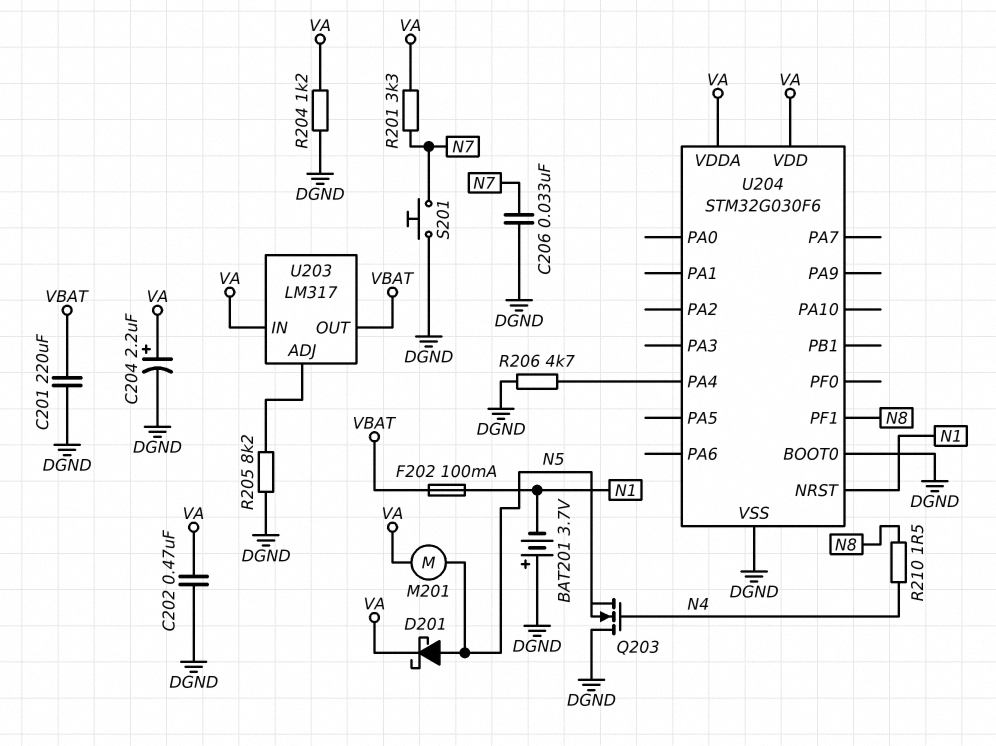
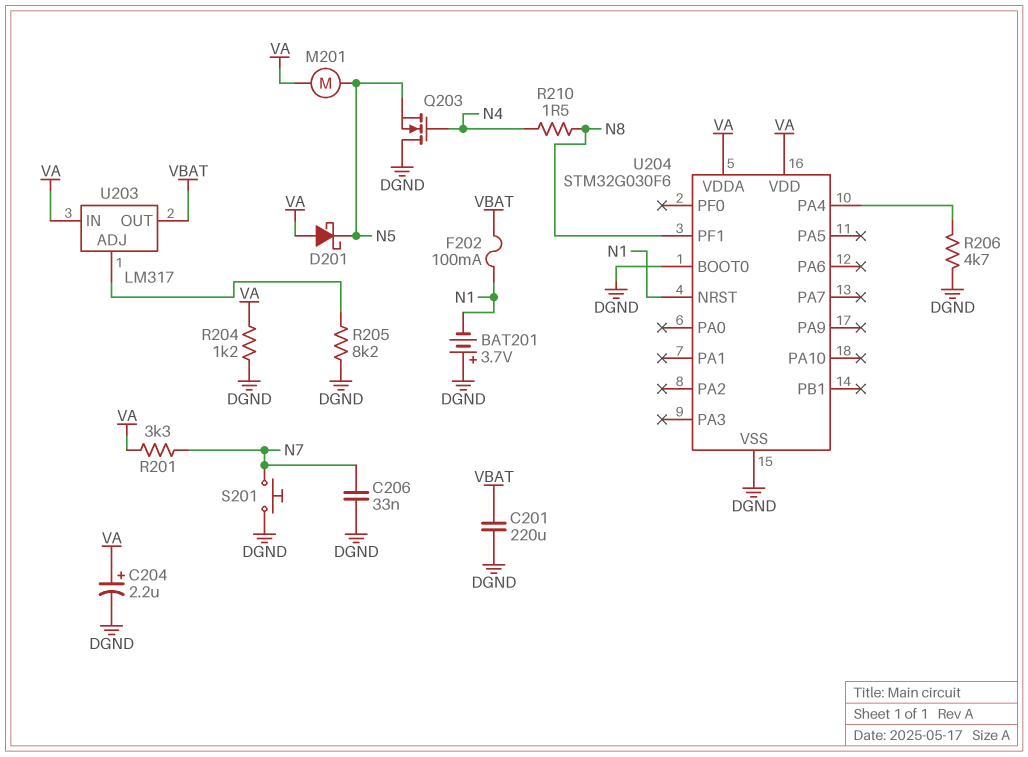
C202: 470nF (DGND, VA) -> none
D201: schottky (A N5, K VA) -> schottky (A VA, K N5)

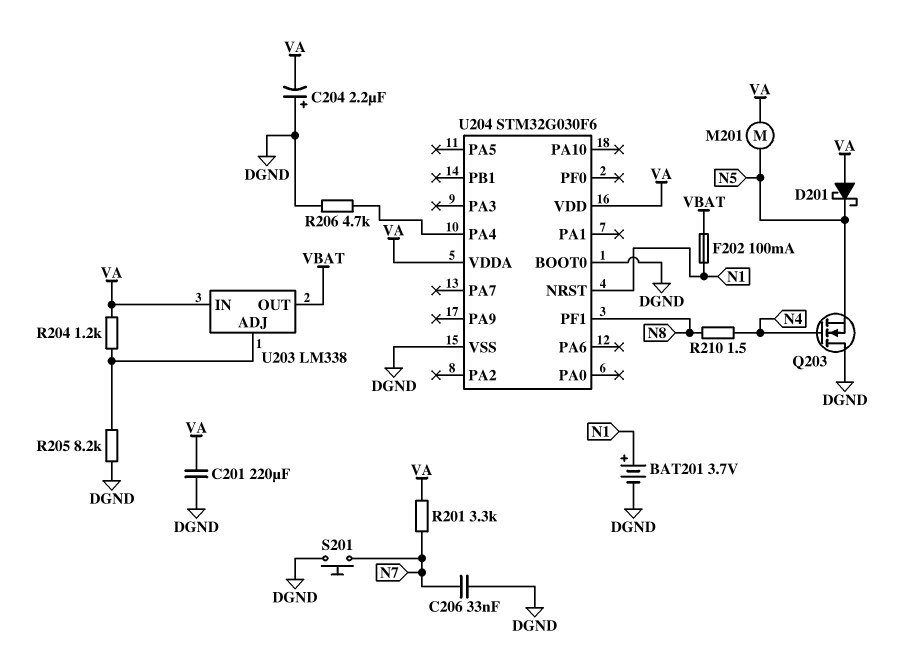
BAT201: 3.7V (plus DGND, minus N1) -> 3.7V (plus N1, minus DGND)
C201: 220uF (DGND, VBAT) -> 220uF (DGND, VA)
C204: 2.2uF (plus VA, minus DGND) -> 2.2uF (plus DGND, minus VA)
R204: 1.2k (DGND, VA) -> 1.2k (U203/ADJ, VA)
U203: LM317 -> LM338

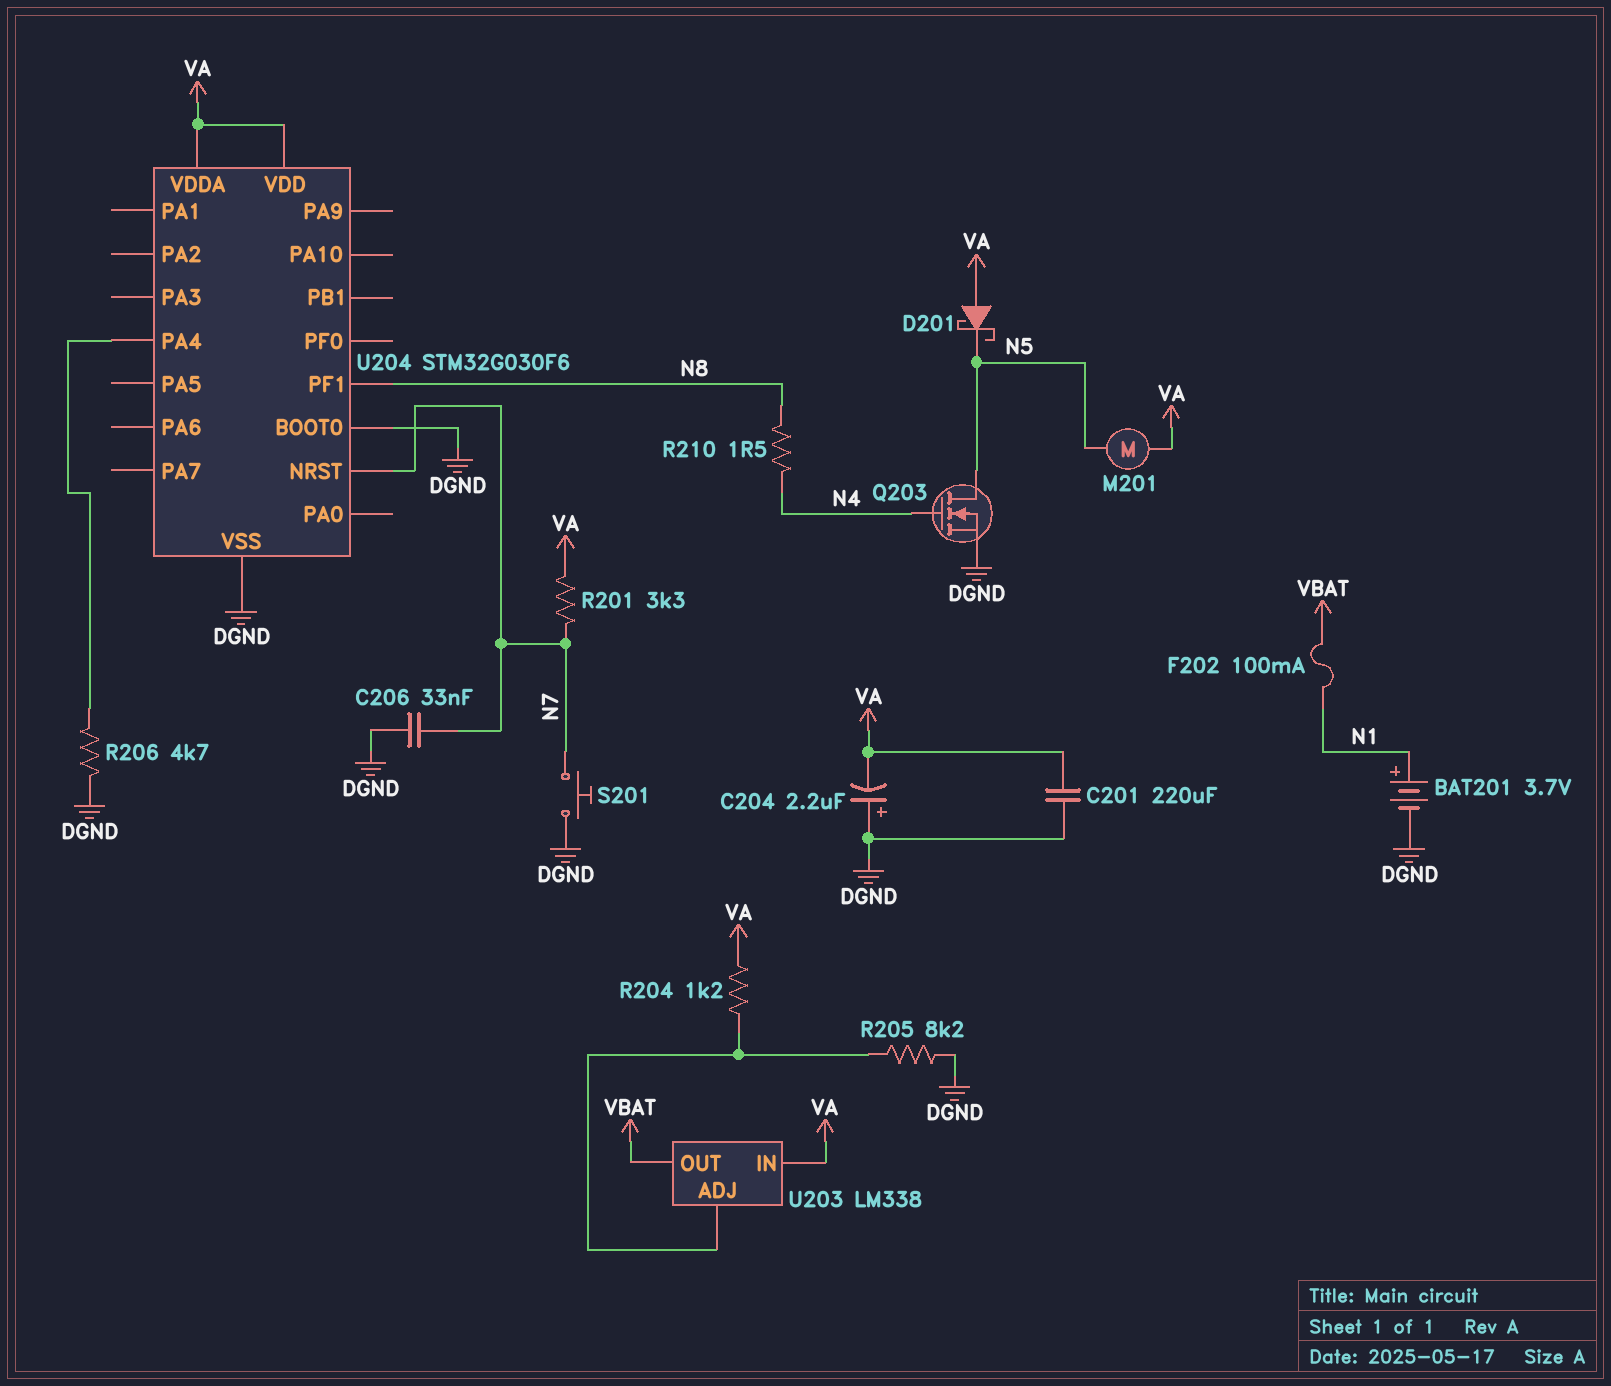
Q203: NMOS (G N4, D DGND, S N5) -> NMOS (G N4, D N5, S DGND)
U204 pin NRST: N1 -> N7

